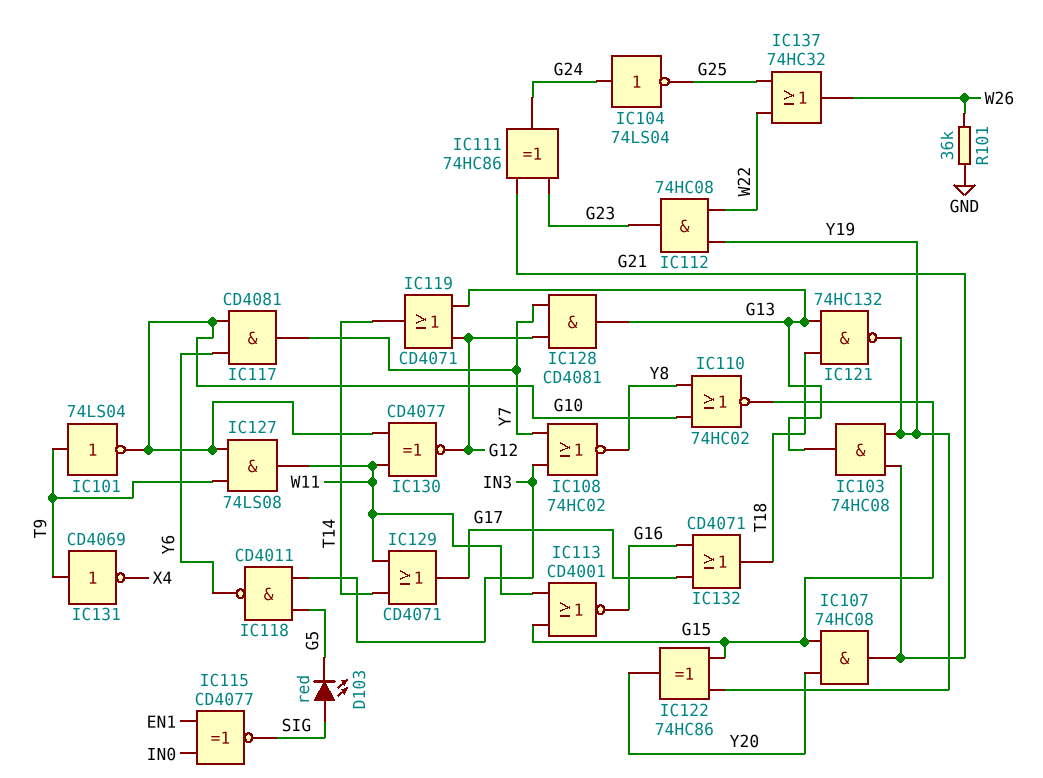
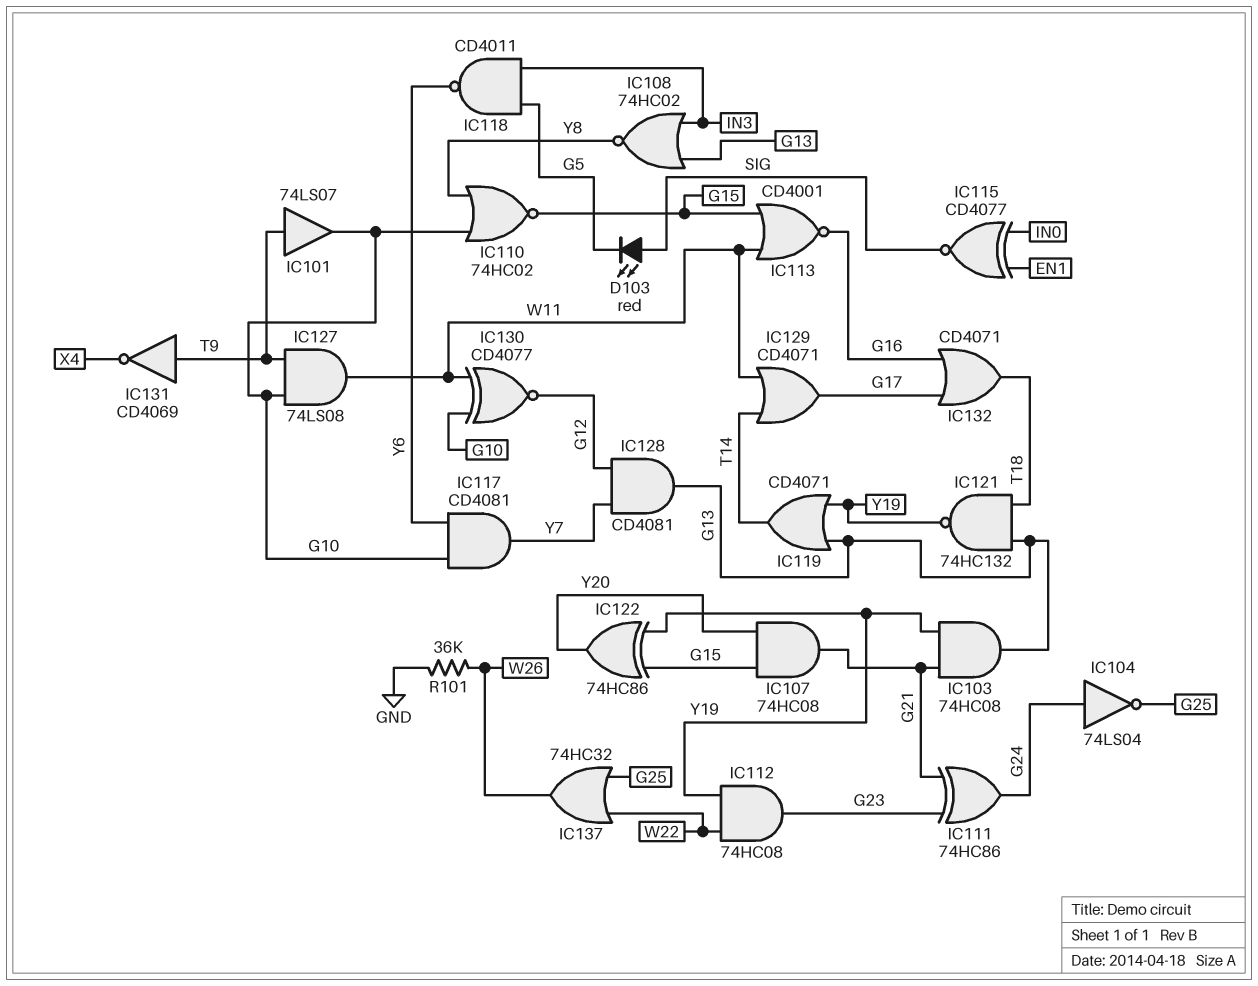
IC101: NOT 74LS04 (in T9, out G10) -> buffer 74LS07 (in T9, out G10)
IC108: NOR 74HC02 (in IN3, in Y7, out Y8) -> NOR 74HC02 (in G13, in IN3, out Y8)
IC119: OR CD4071 (in G12, in G13, out T14) -> OR CD4071 (in G13, in Y19, out T14)

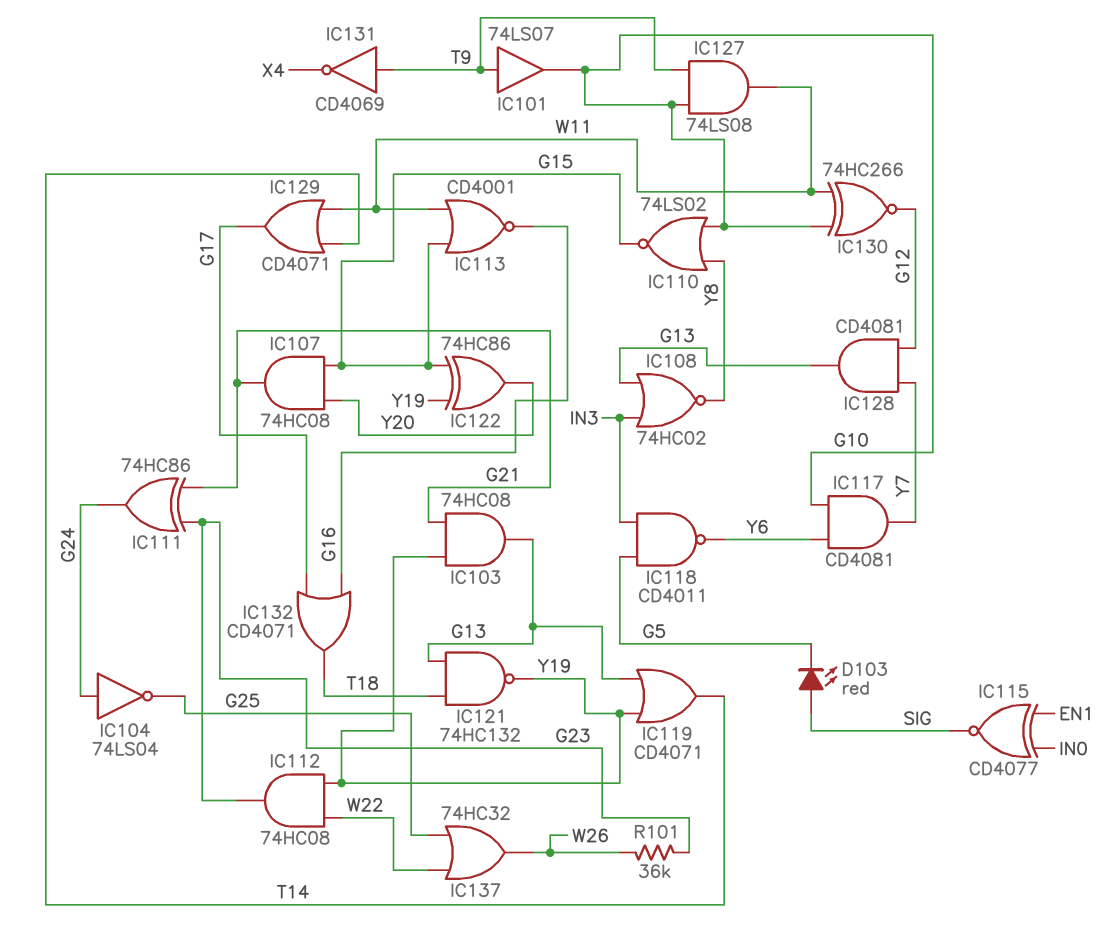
IC110: NOR 74HC02 (in G10, in Y8, out G15) -> NOR 74LS02 (in G10, in Y8, out G15)
IC130: XNOR CD4077 (in G10, in W11, out G12) -> XNOR 74HC266 (in G10, in W11, out G12)
R101: 36k (GND, W26) -> 36k (G23, W26)

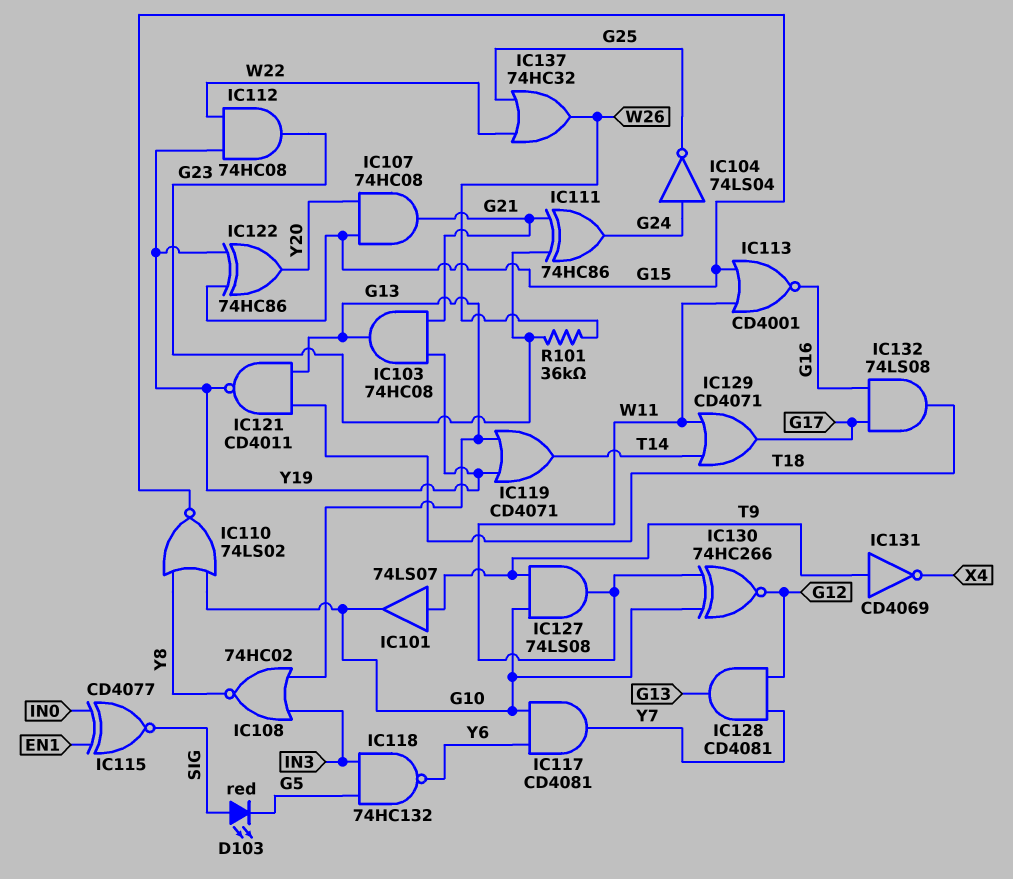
IC118: NAND CD4011 (in G5, in IN3, out Y6) -> NAND 74HC132 (in G5, in IN3, out Y6)
IC121: NAND 74HC132 (in G13, in T18, out Y19) -> NAND CD4011 (in G13, in T18, out Y19)
IC132: OR CD4071 (in G16, in G17, out T18) -> AND 74LS08 (in G16, in G17, out T18)

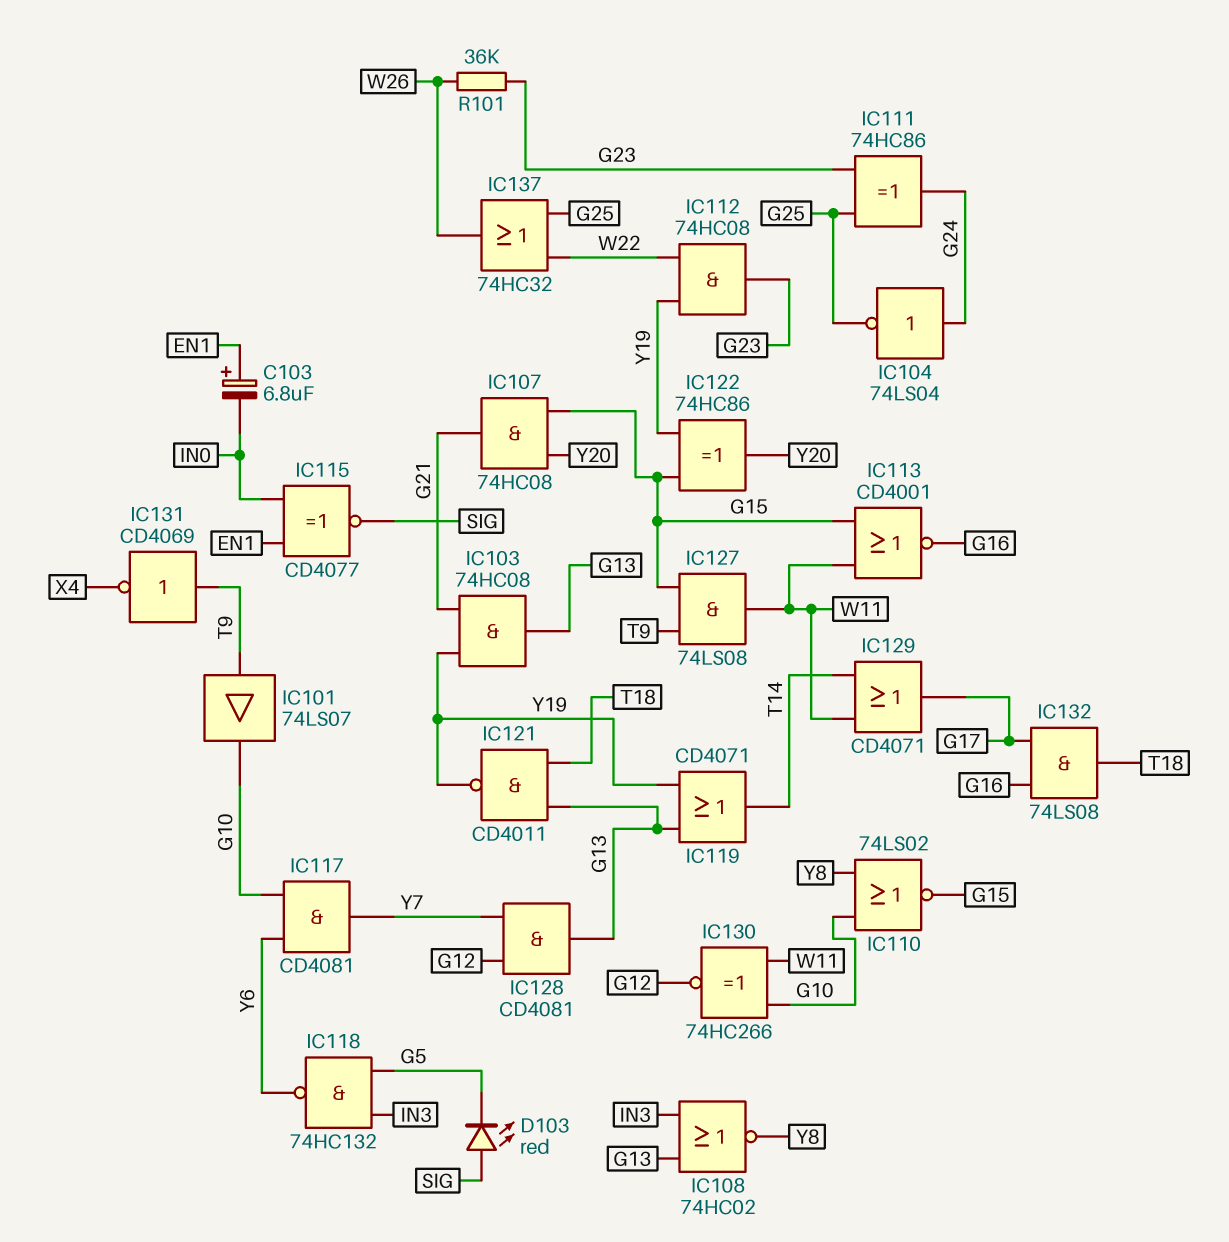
C103: none -> 6.8uF (plus EN1, minus IN0)
IC111: XOR 74HC86 (in G21, in G23, out G24) -> XOR 74HC86 (in G23, in G25, out G24)
IC127: AND 74LS08 (in G10, in T9, out W11) -> AND 74LS08 (in G15, in T9, out W11)

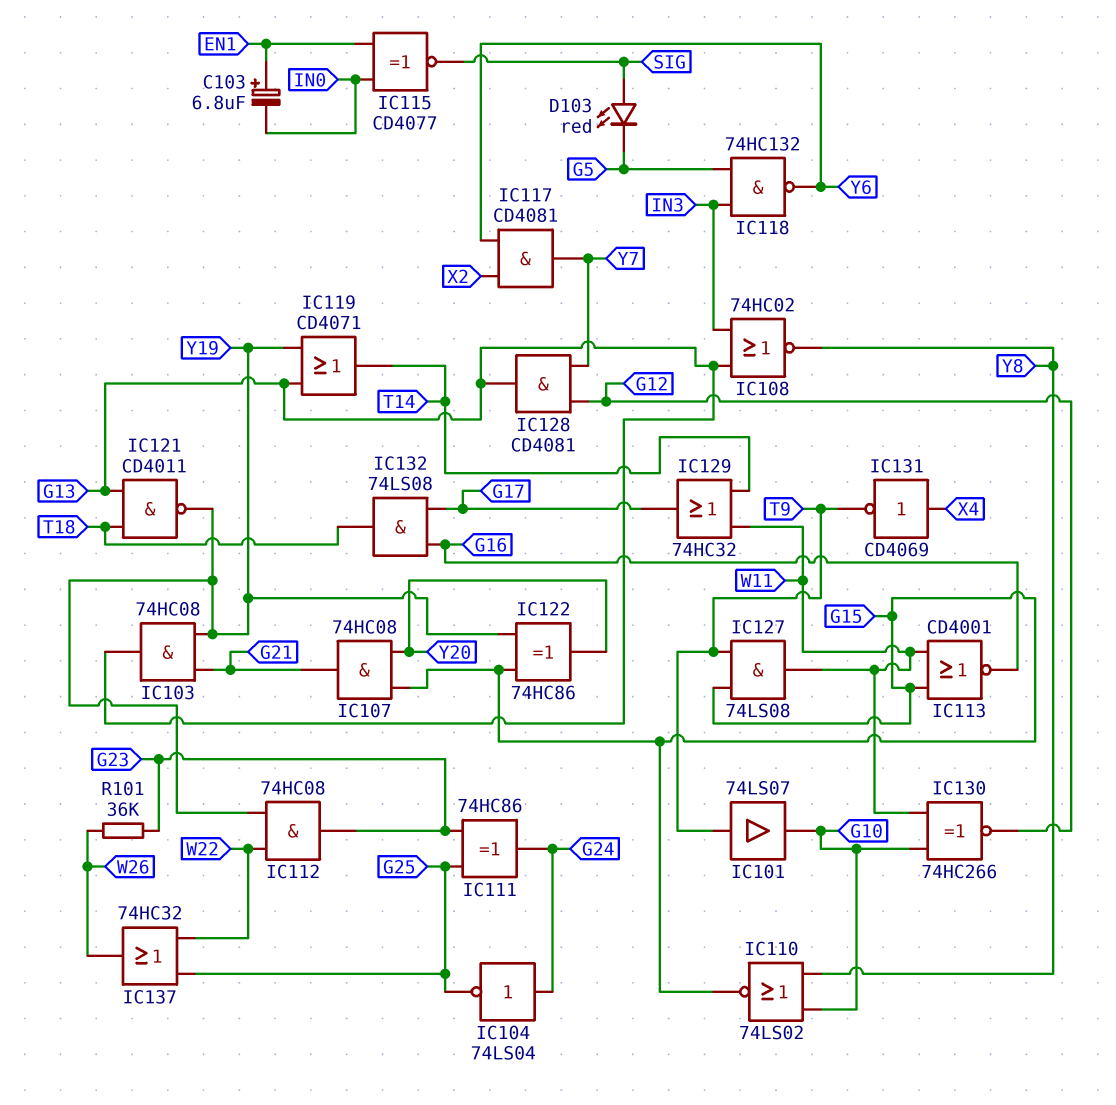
IC117: AND CD4081 (in G10, in Y6, out Y7) -> AND CD4081 (in X2, in Y6, out Y7)
IC129: OR CD4071 (in T14, in W11, out G17) -> OR 74HC32 (in T14, in W11, out G17)
IC131: NOT CD4069 (in T9, out X4) -> NOT CD4069 (in X4, out T9)

